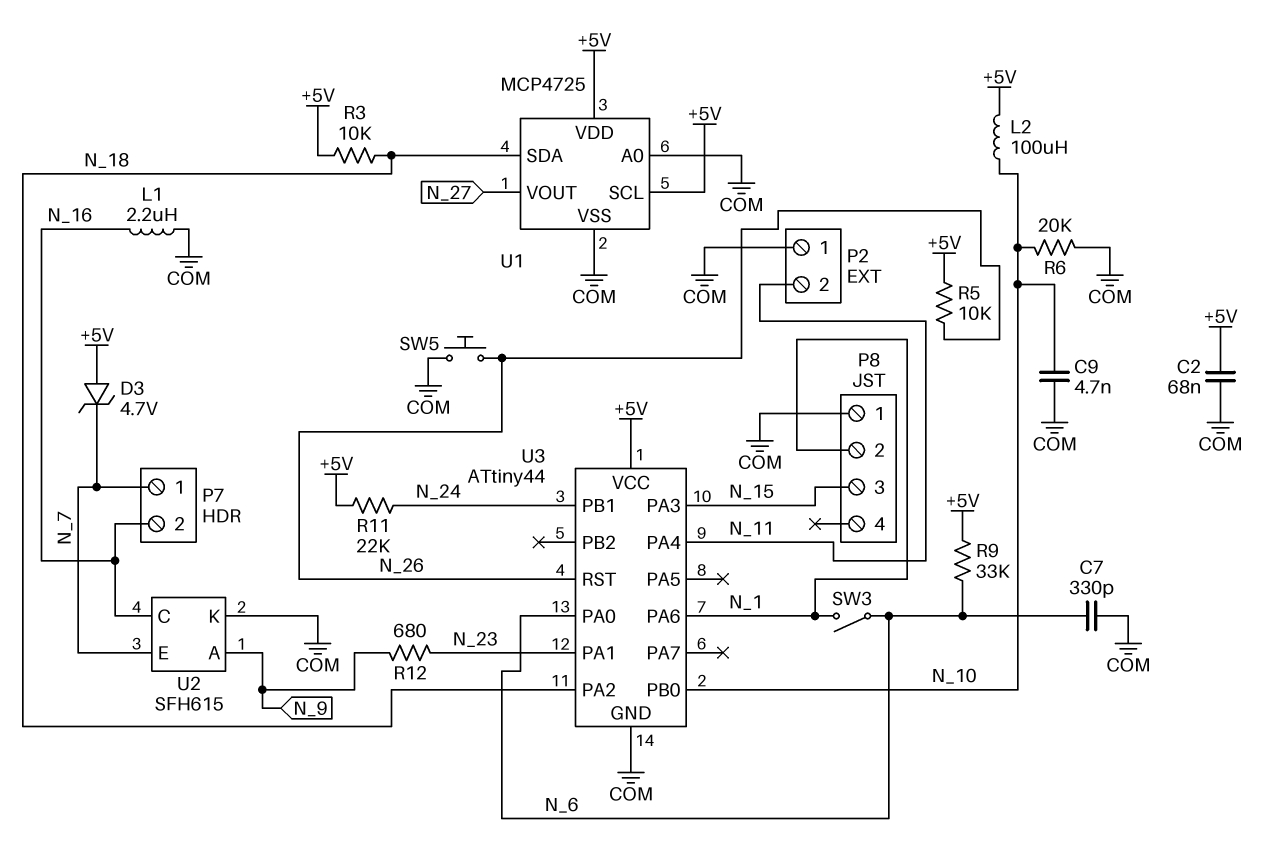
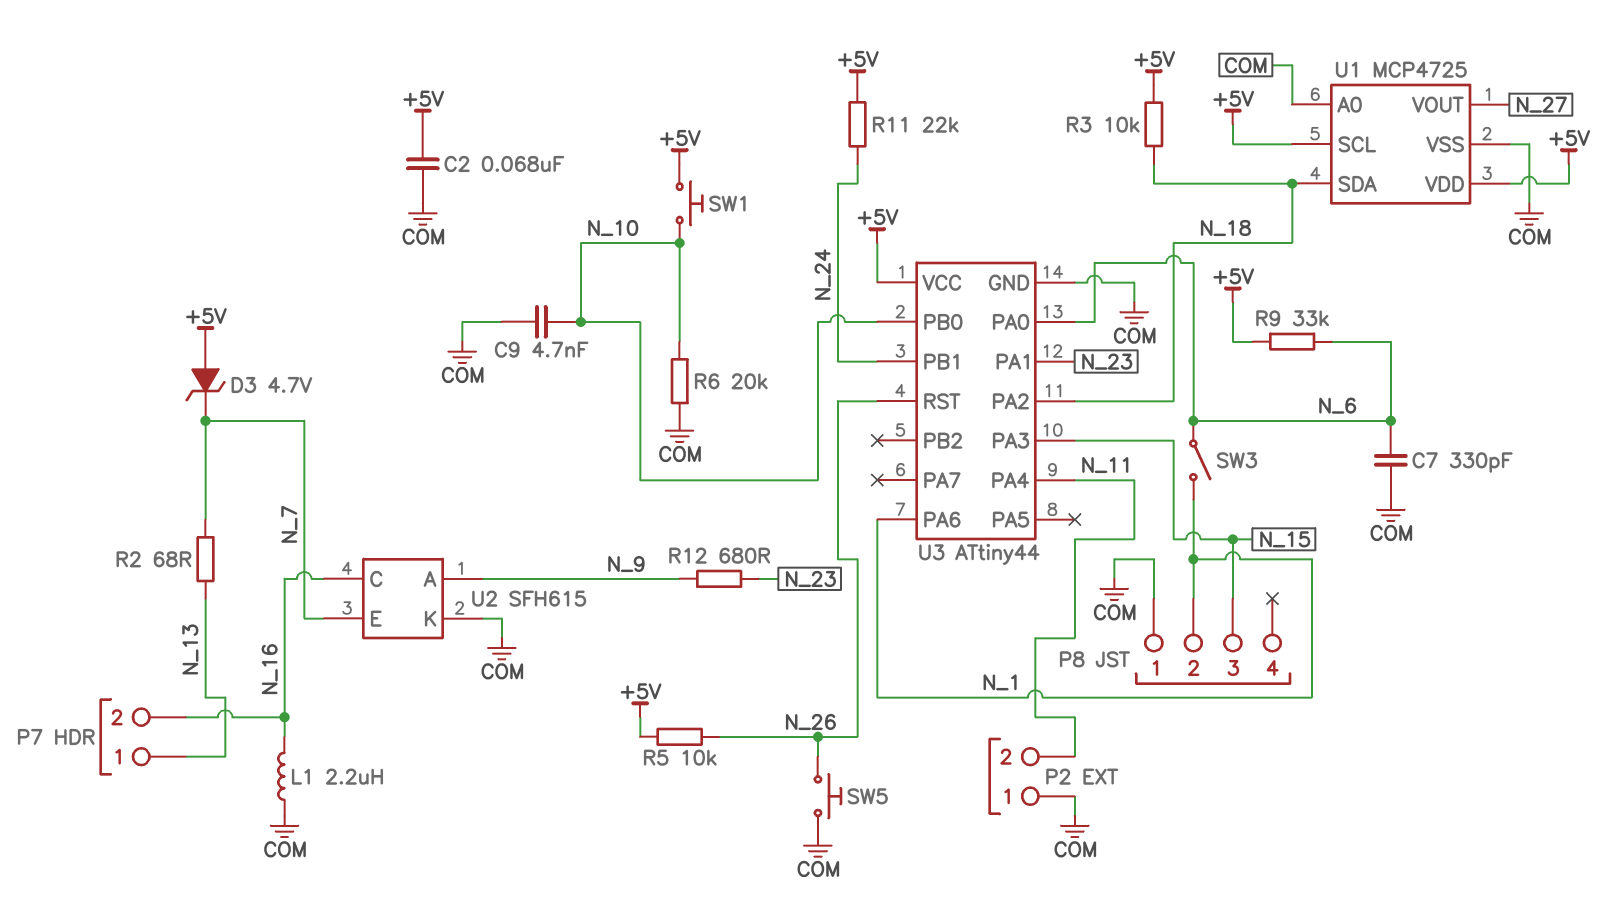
L2: 100uH (+5V, N_10) -> none
P7 pin 1: N_7 -> N_13
R2: none -> 68 (N_7, N_13)
SW1: none -> button (+5V, N_10)

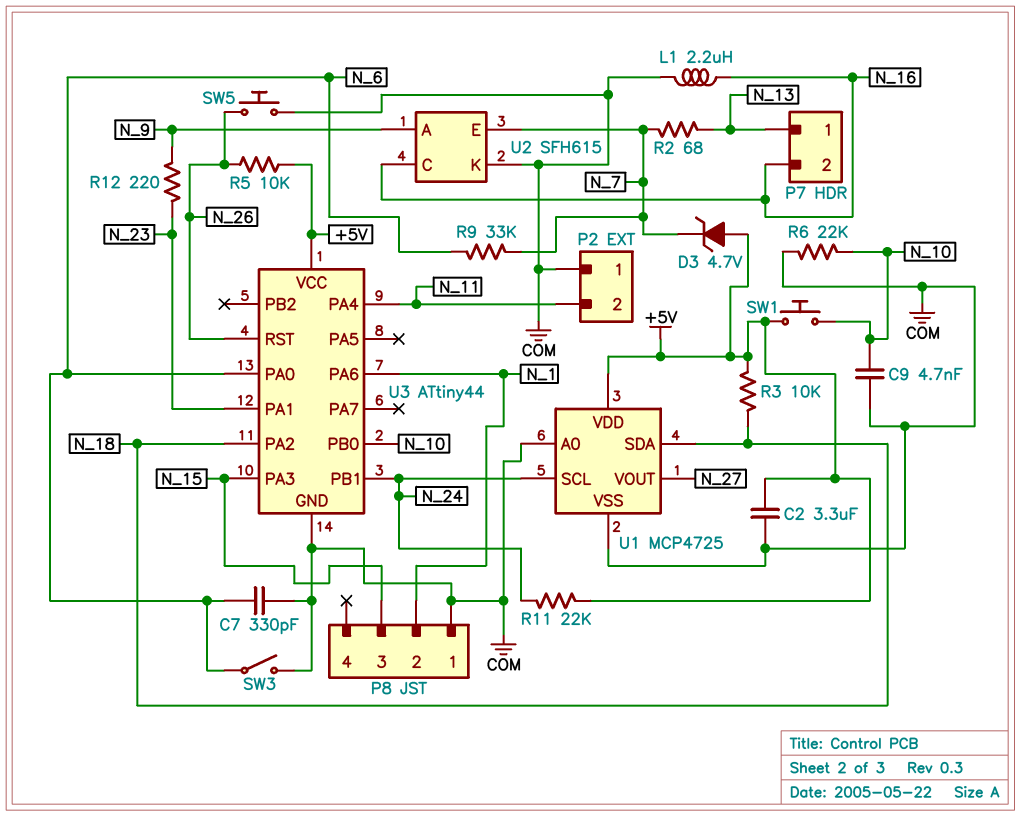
C2: 68nF (+5V, COM) -> 3.3uF (+5V, COM)
R6: 20k (COM, N_10) -> 22k (COM, N_10)
R9: 33k (+5V, N_6) -> 33k (N_6, N_7)
R12: 680 (N_9, N_23) -> 220 (N_9, N_23)
SW3: switch (N_1, N_6) -> switch (COM, N_6)
U1 pin SCL: +5V -> N_24

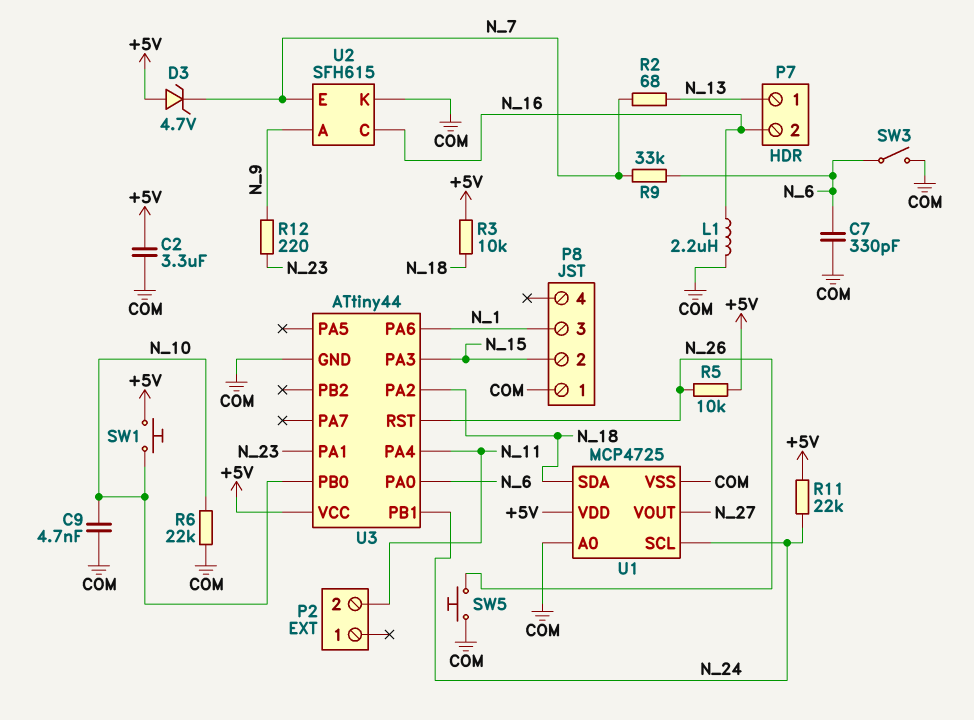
P2 pin 1: COM -> none
P8 pin 2: N_1 -> N_15
P8 pin 3: N_15 -> N_1

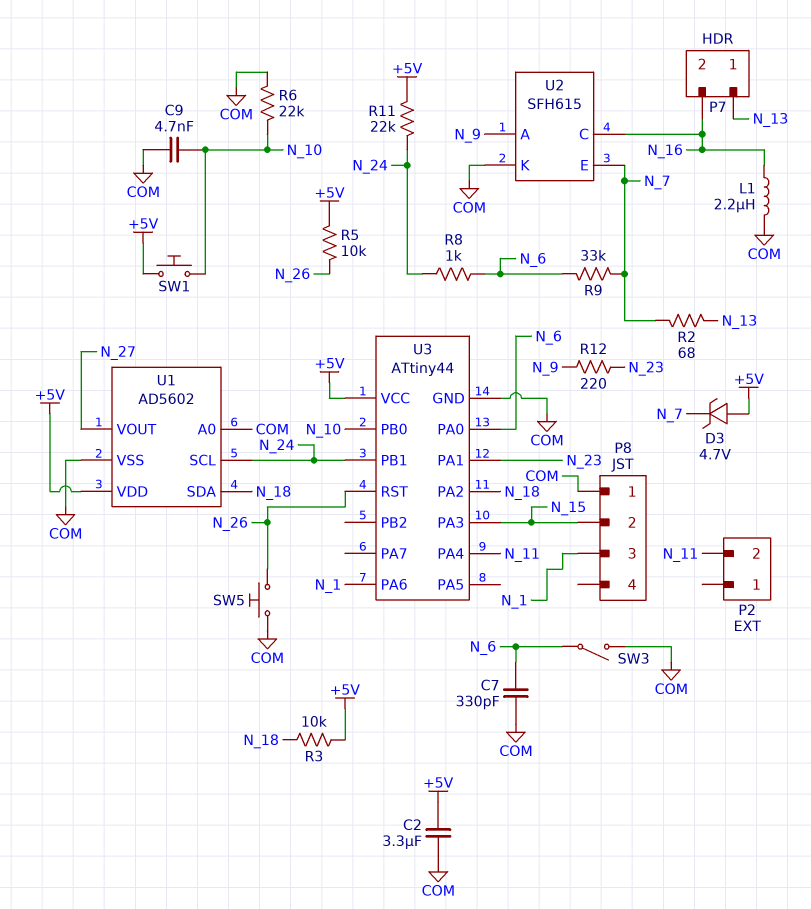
R8: none -> 1k (N_6, N_24)
U1: MCP4725 -> AD5602

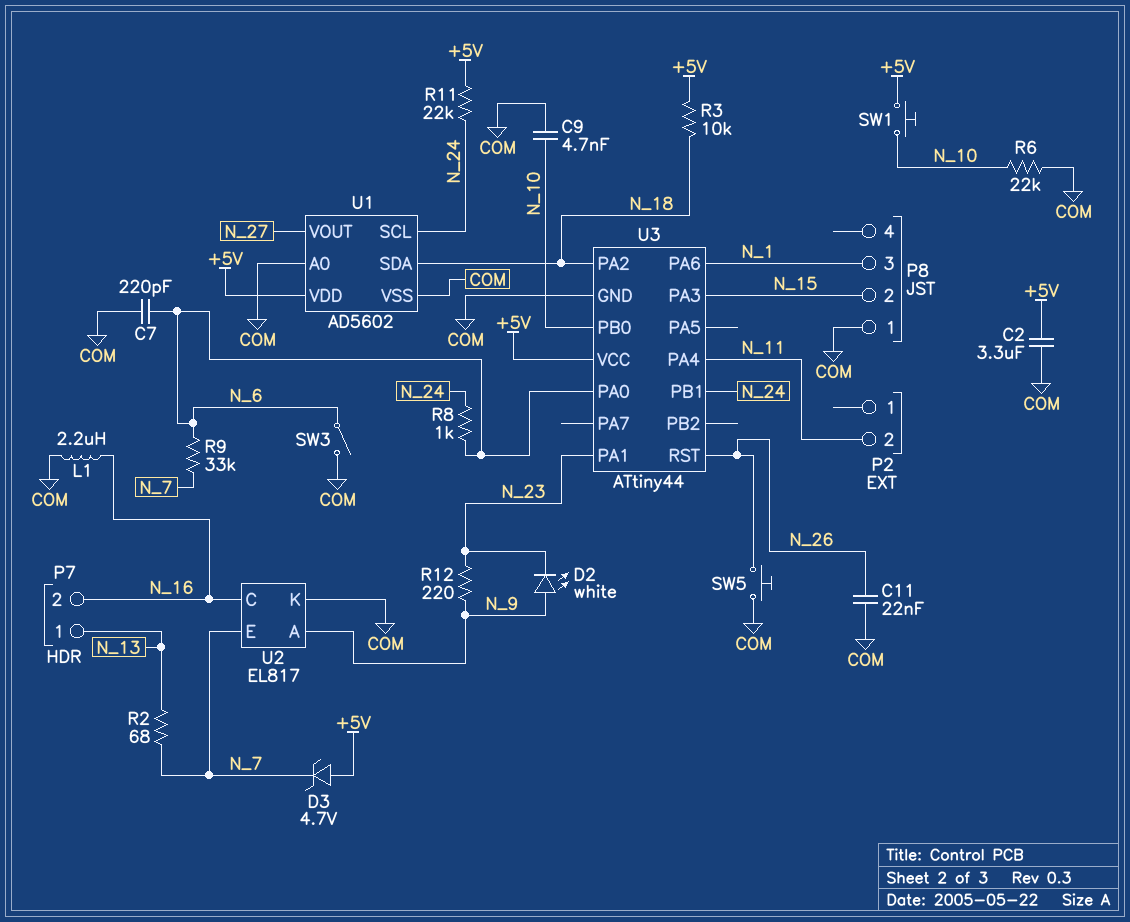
C7: 330pF (COM, N_6) -> 220pF (COM, N_6)
C11: none -> 22nF (COM, N_26)
D2: none -> LED white (A N_9, K N_23)
R5: 10k (+5V, N_26) -> none
U2: SFH615 -> EL817

